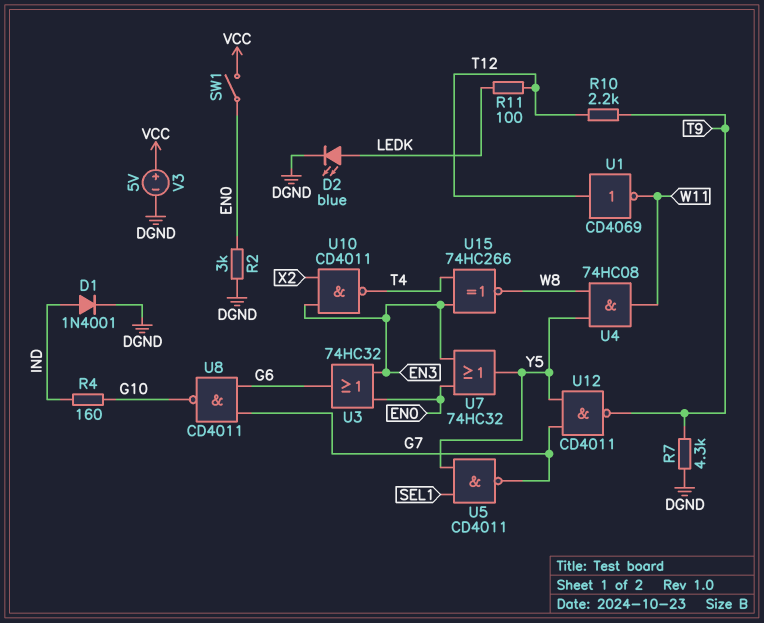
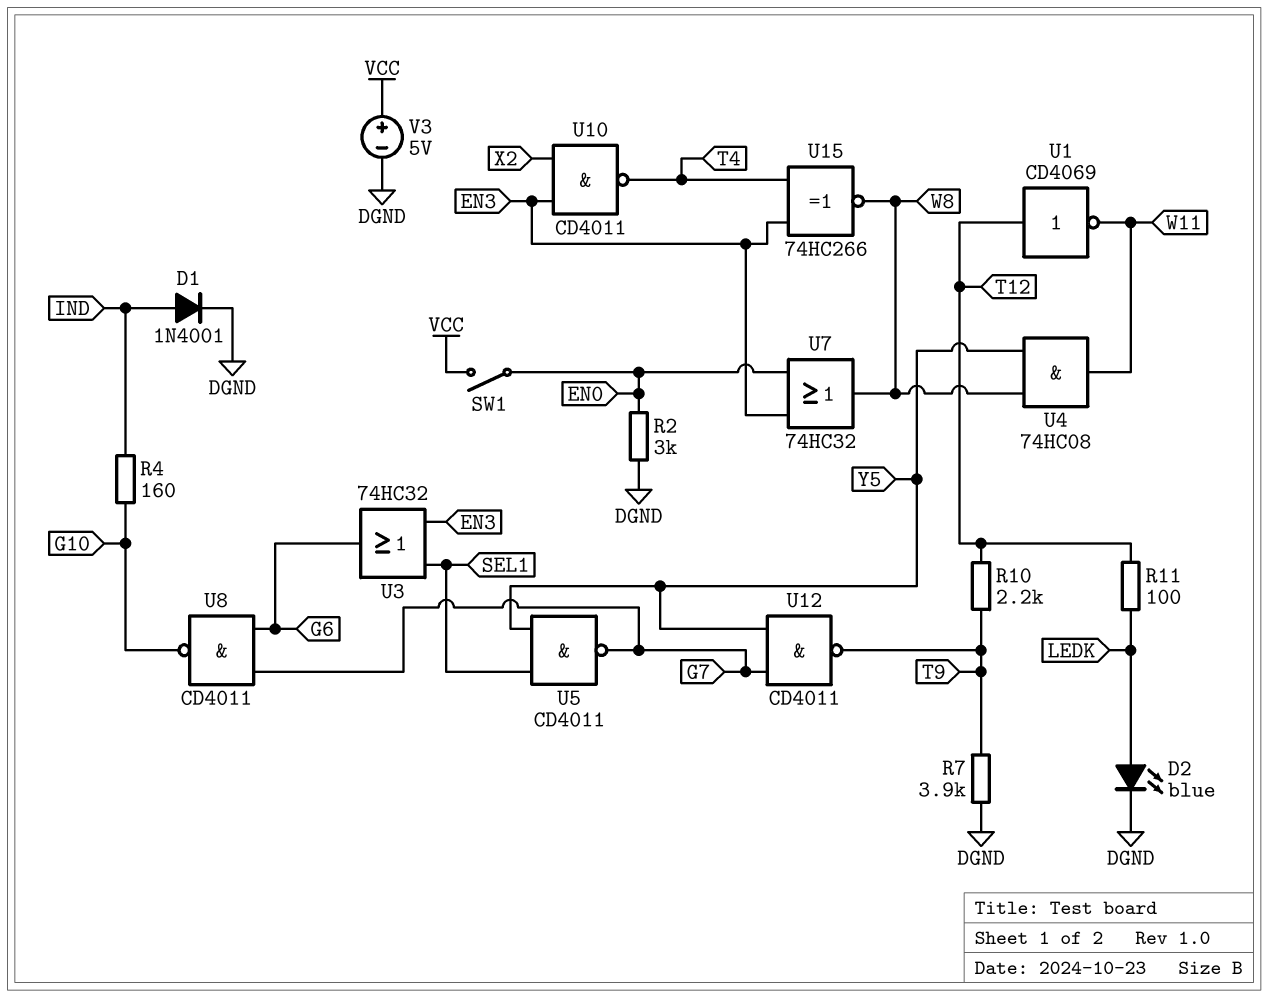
R7: 4.3k (DGND, T9) -> 3.9k (DGND, T9)
U3: OR 74HC32 (in EN0, in EN3, out G6) -> OR 74HC32 (in EN3, in SEL1, out G6)
U7: OR 74HC32 (in EN0, in EN3, out Y5) -> OR 74HC32 (in EN0, in EN3, out W8)

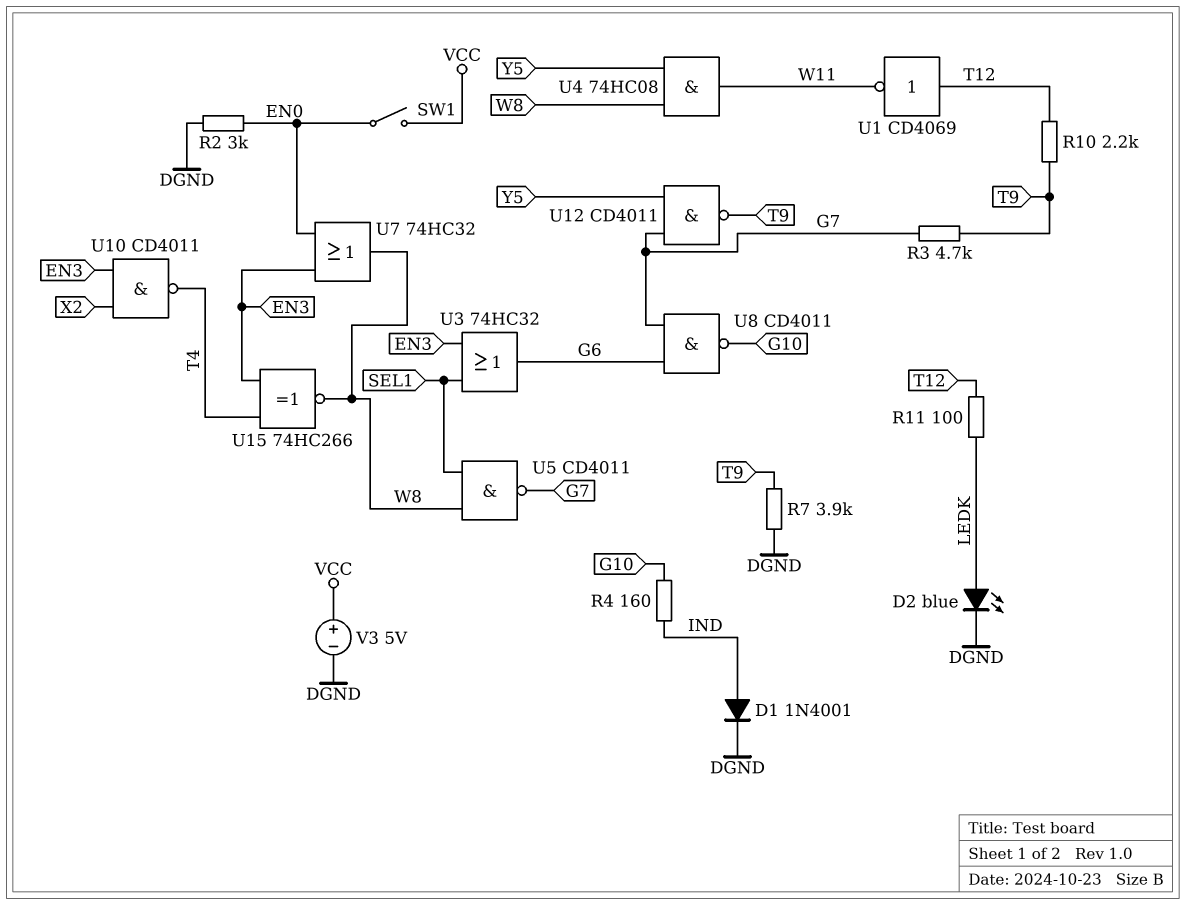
R3: none -> 4.7k (G7, T9)
U5: NAND CD4011 (in SEL1, in Y5, out G7) -> NAND CD4011 (in SEL1, in W8, out G7)

